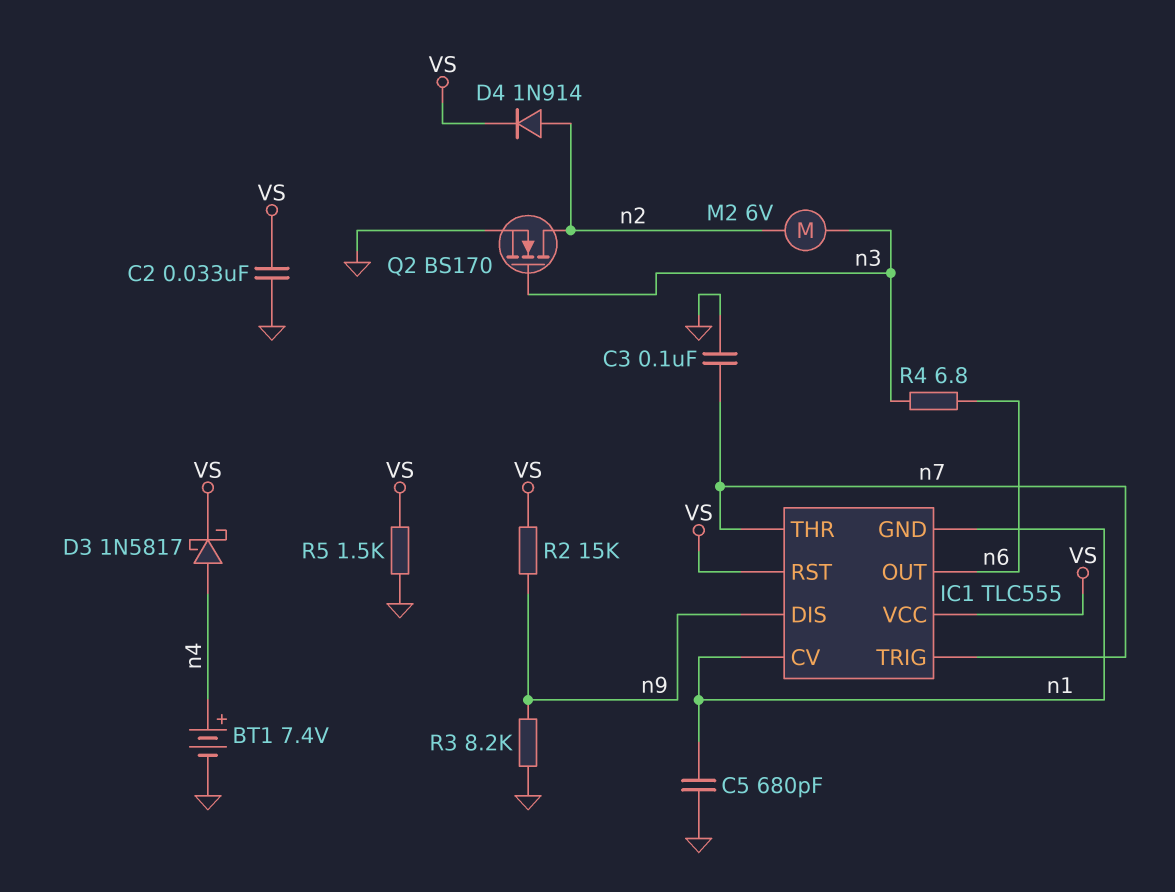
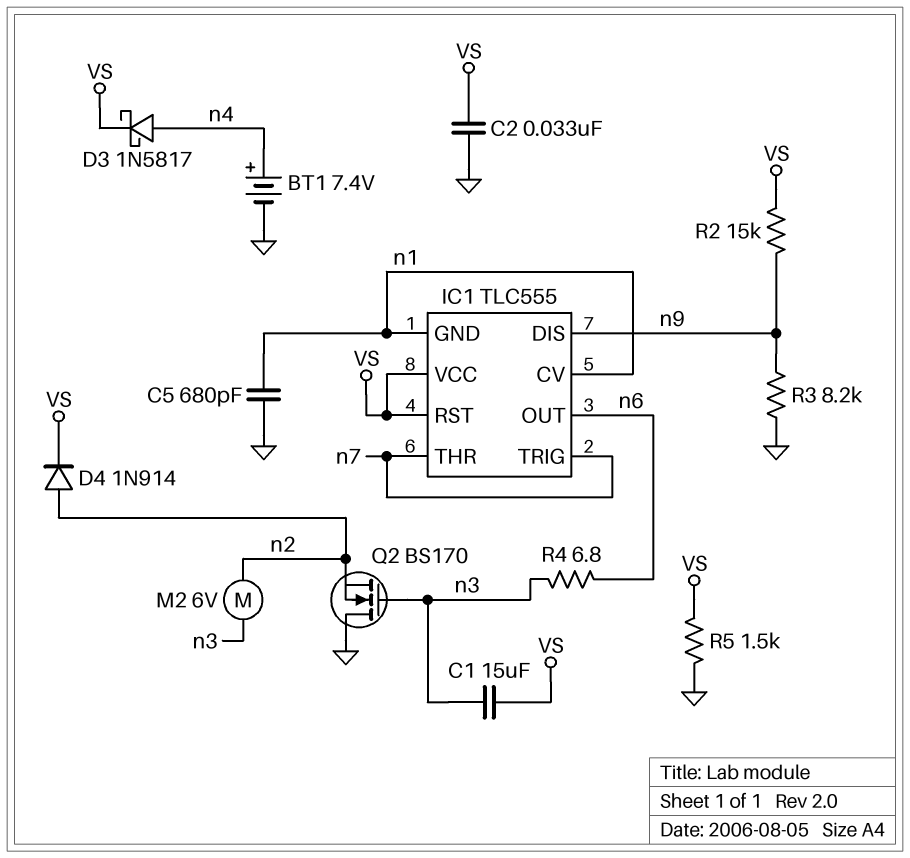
C1: none -> 15uF (VS, n3)
C3: 100nF (GND, n7) -> none
Q2: NMOS BS170 (G n3, D n2, S GND) -> NMOS BS170 (G n3, D GND, S n2)

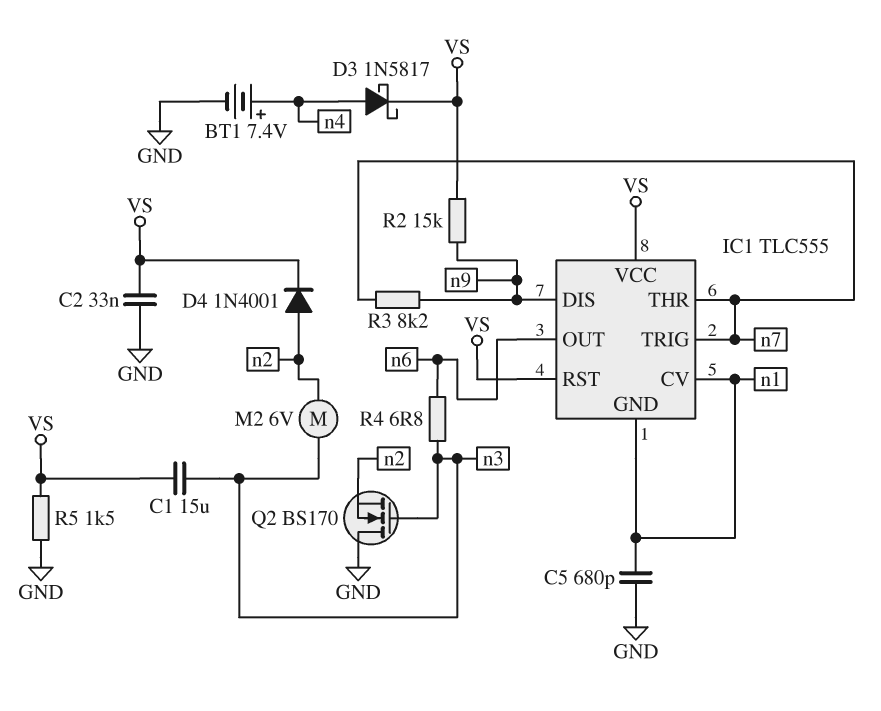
D4: diode 1N914 (A n2, K VS) -> diode 1N4001 (A n2, K VS)
R3: 8.2k (GND, n9) -> 8.2k (n7, n9)

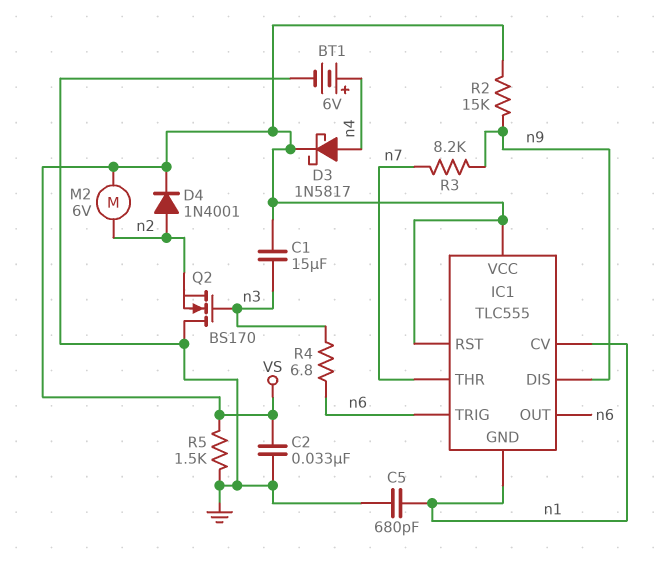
BT1: 7.4V (plus n4, minus GND) -> 6V (plus n4, minus GND)
IC1 pin TRIG: n7 -> n6
M2: motor 6V (n2, n3) -> motor 6V (VS, n2)

